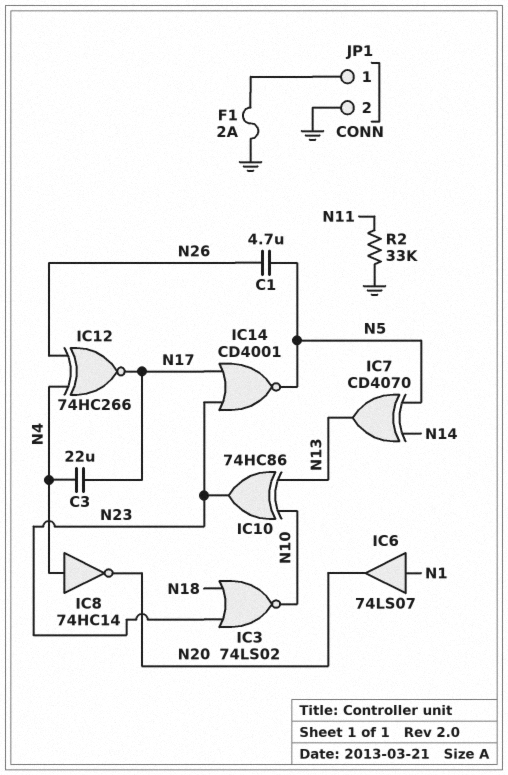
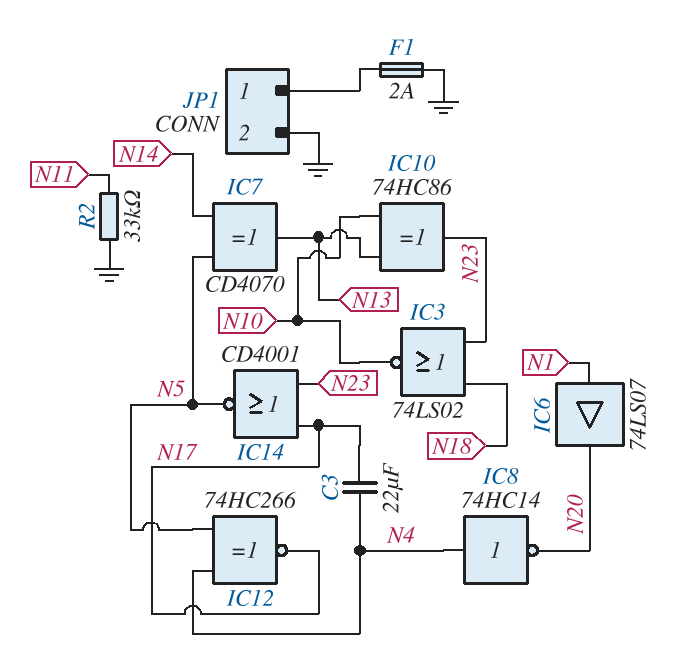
C1: 4.7uF (N5, N26) -> none
IC12: XNOR 74HC266 (in N4, in N26, out N17) -> XNOR 74HC266 (in N4, in N5, out N17)

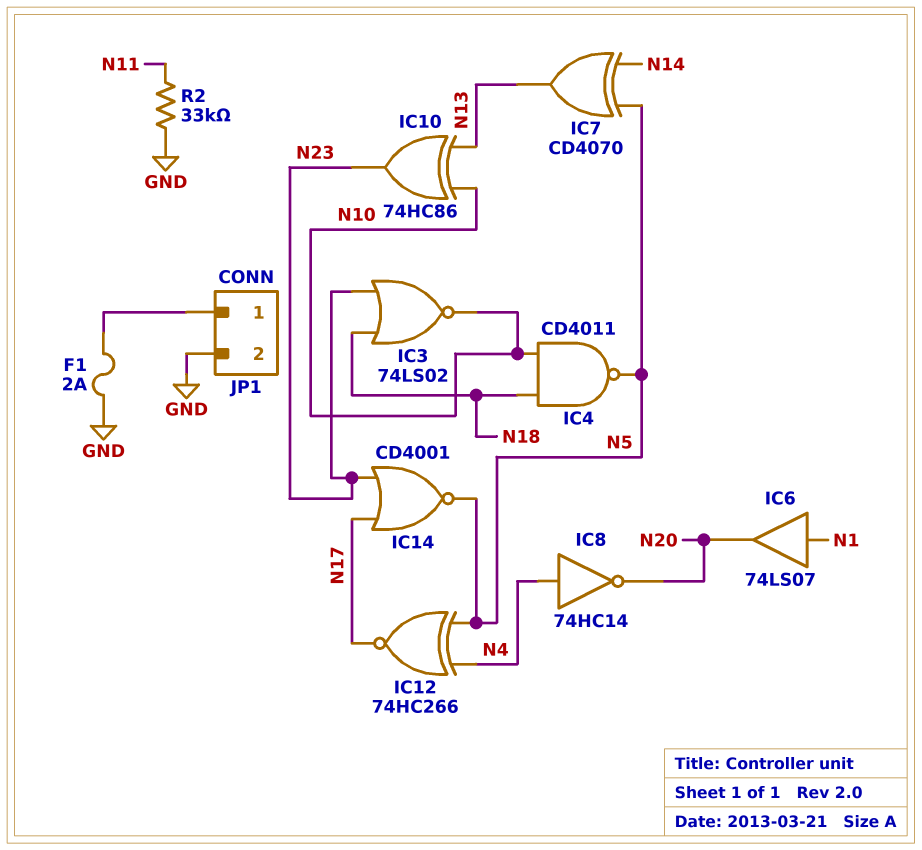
C3: 22uF (N4, N17) -> none
IC4: none -> NAND CD4011 (in N10, in N18, out N5)

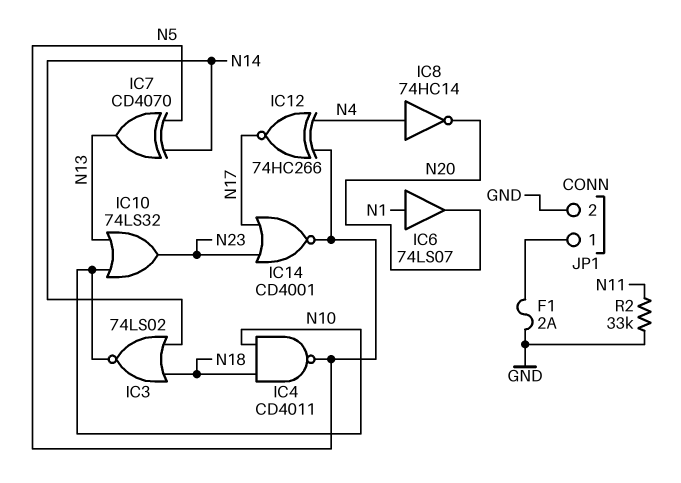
IC3: NOR 74LS02 (in N18, in N23, out N10) -> NOR 74LS02 (in N14, in N18, out N10)
IC10: XOR 74HC86 (in N10, in N13, out N23) -> OR 74LS32 (in N10, in N13, out N23)

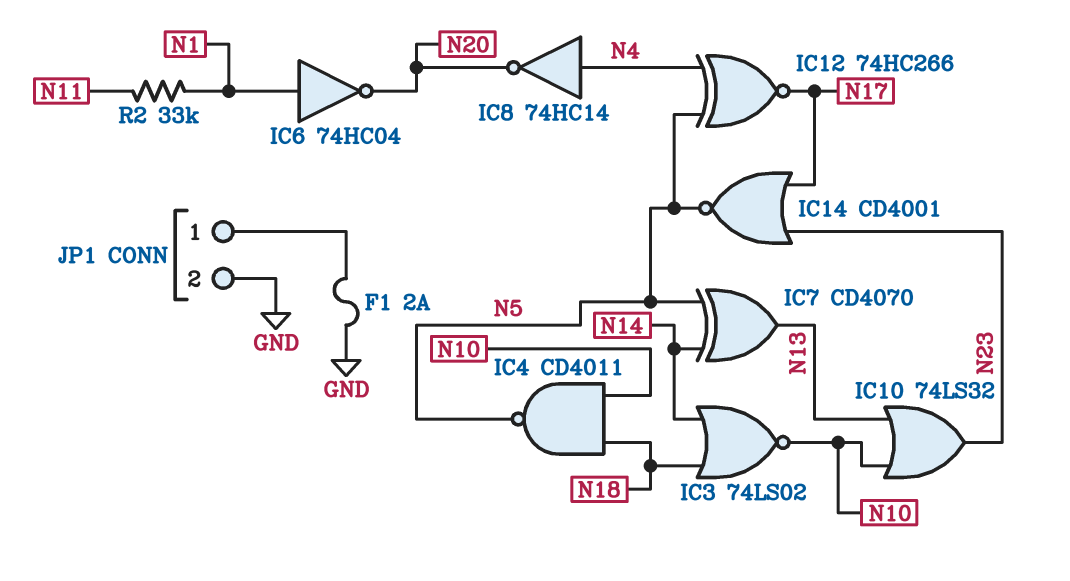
IC6: buffer 74LS07 (in N1, out N20) -> NOT 74HC04 (in N1, out N20)
R2: 33k (GND, N11) -> 33k (N1, N11)

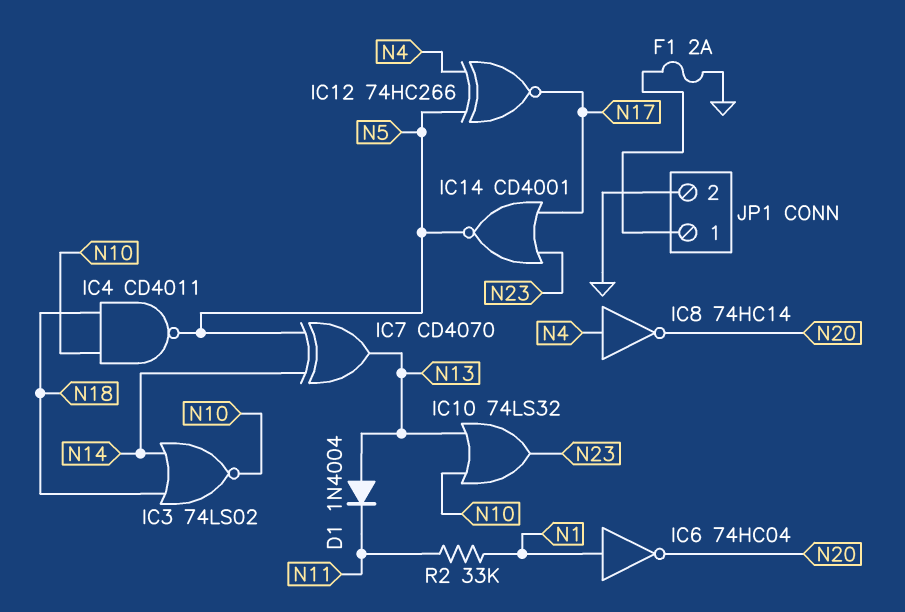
D1: none -> diode 1N4004 (A N13, K N11)

